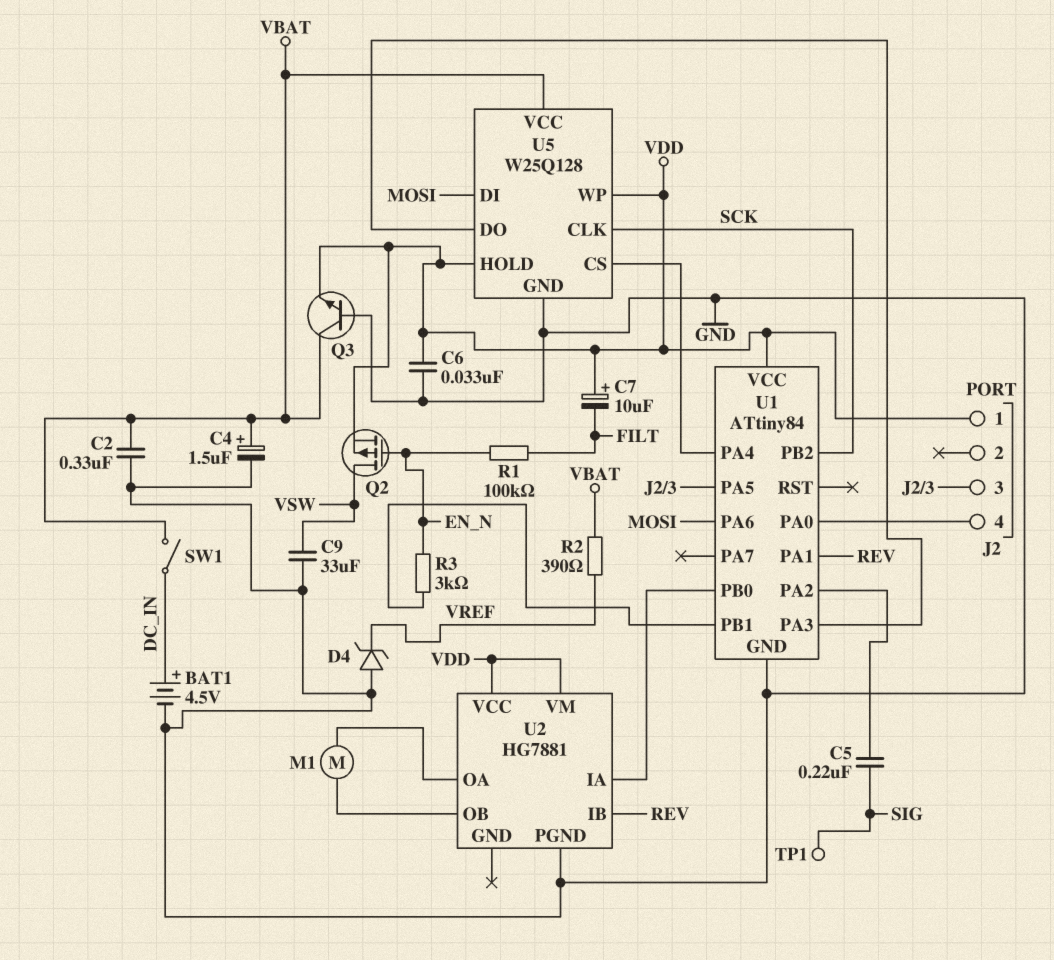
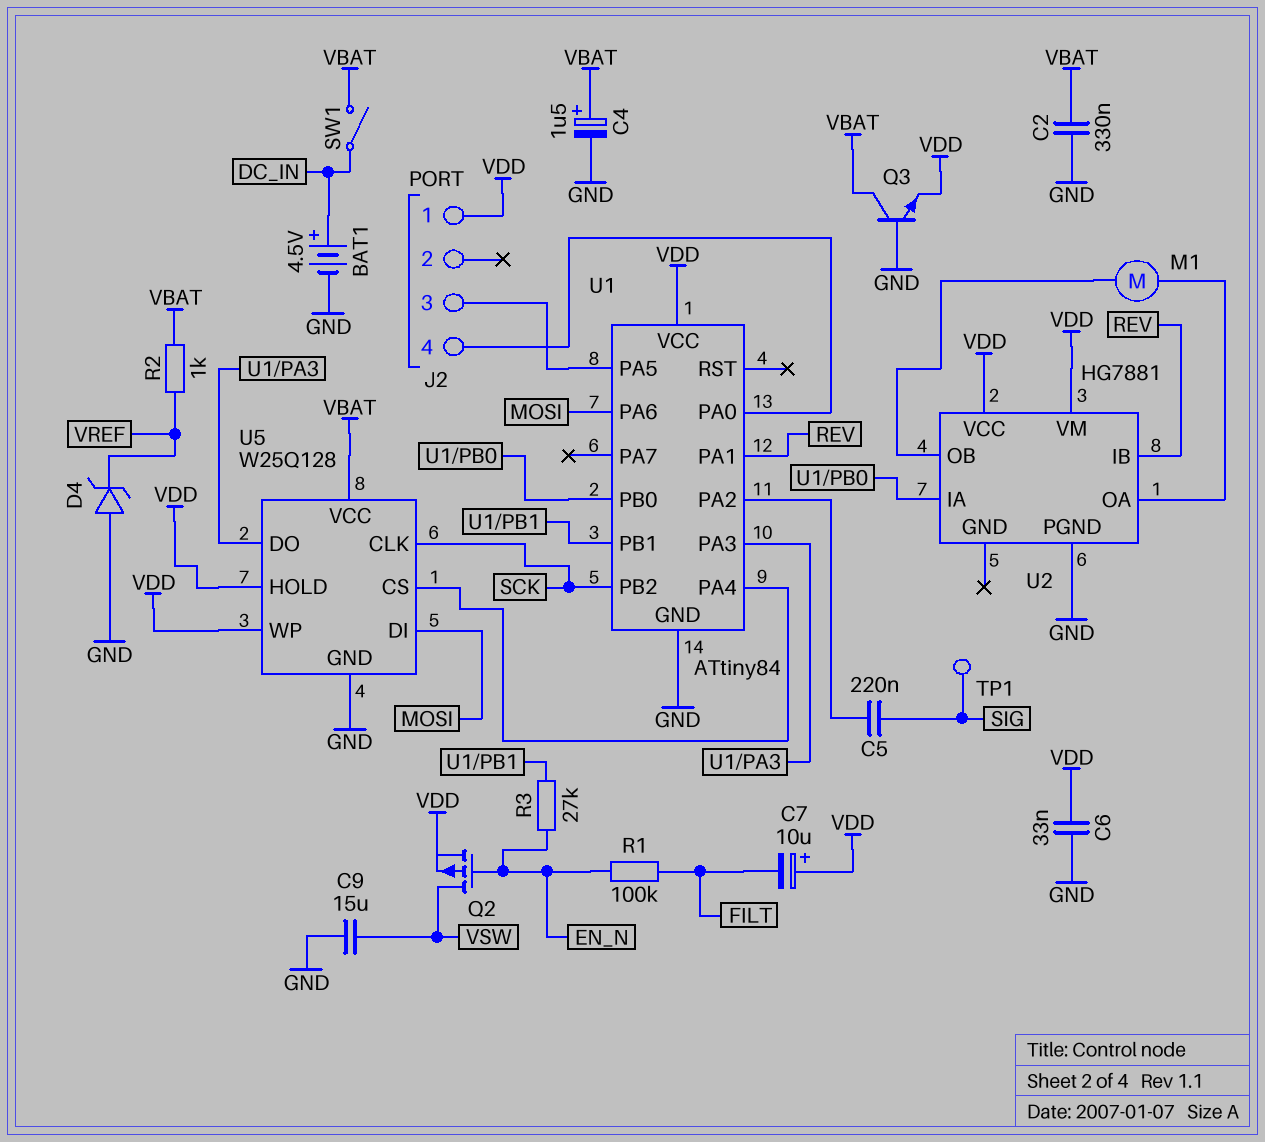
C9: 33uF (GND, VSW) -> 15uF (GND, VSW)
R2: 390 (VBAT, VREF) -> 1k (VBAT, VREF)
R3: 3k (EN_N, U1/PB1) -> 27k (EN_N, U1/PB1)

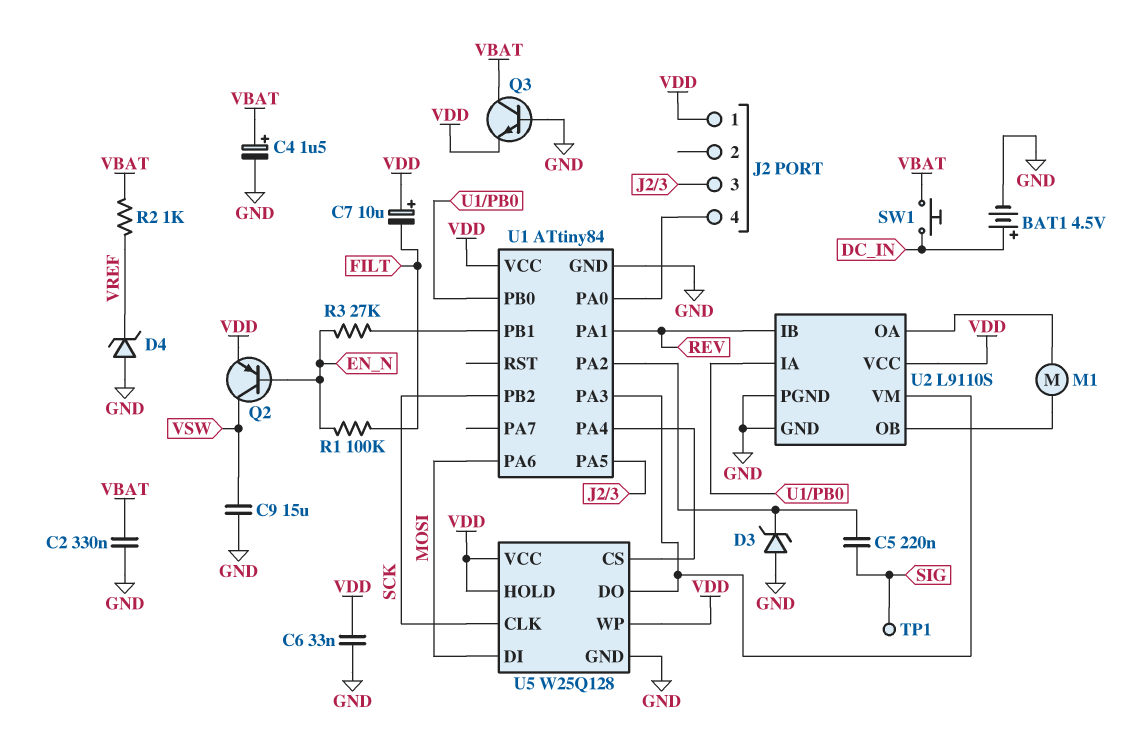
D3: none -> zener (A GND, K U1/PA2)
Q2: PMOS (G EN_N, D VSW, S VDD) -> PNP (B EN_N, C VSW, E VDD)
SW1: switch (DC_IN, VBAT) -> button (DC_IN, VBAT)
U2: HG7881 -> L9110S
U2 pin GND: none -> GND
U2 pin VM: VDD -> U1/PA3
U5 pin VCC: VBAT -> VDD

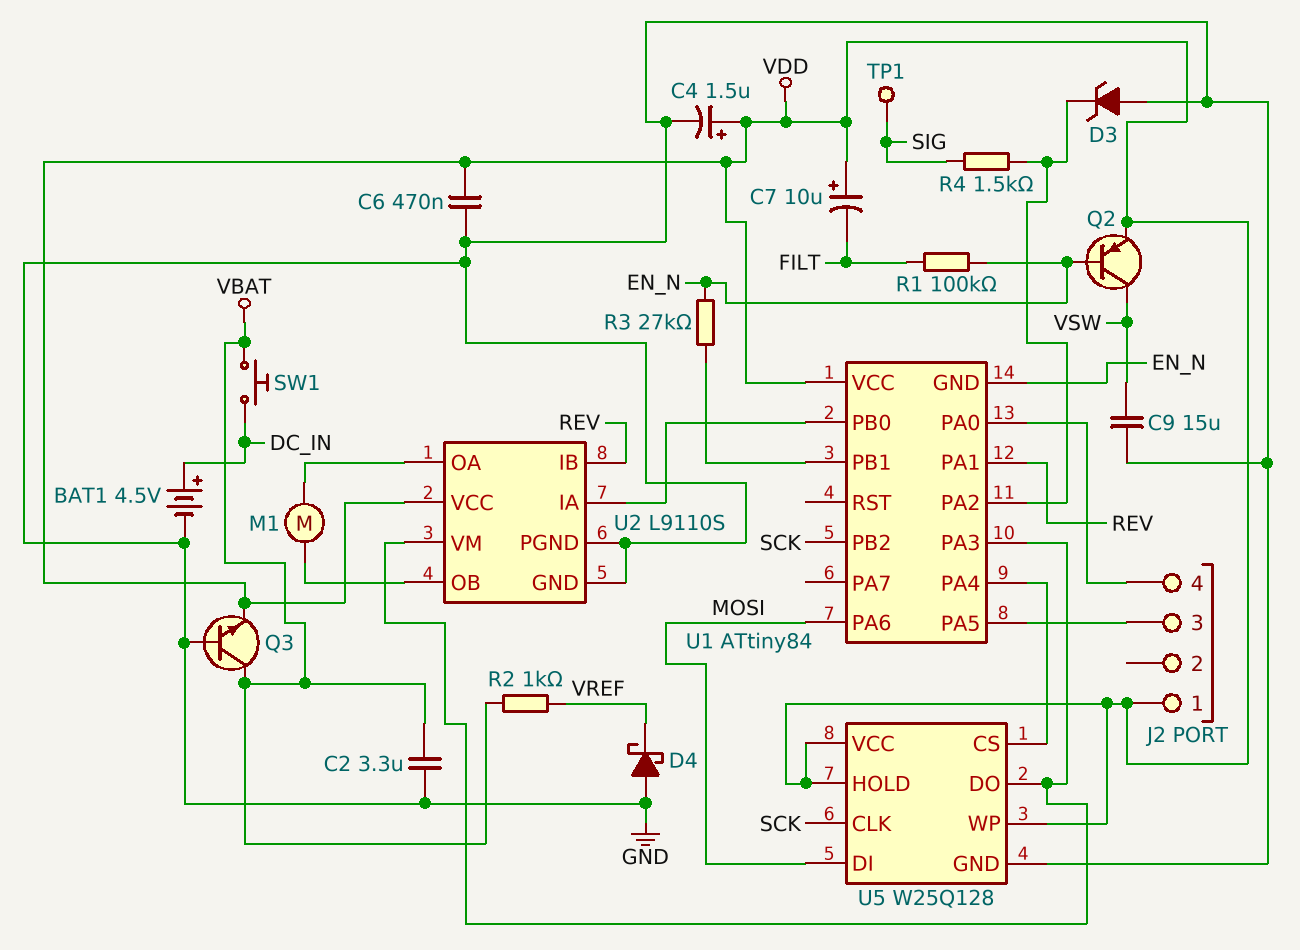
C2: 330nF (GND, VBAT) -> 3.3uF (GND, VBAT)
C4: 1.5uF (plus VBAT, minus GND) -> 1.5uF (plus VDD, minus GND)
C5: 220nF (SIG, U1/PA2) -> none
C6: 33nF (GND, VDD) -> 470nF (GND, VDD)
D4: zener (A GND, K VREF) -> schottky (A GND, K VREF)
R4: none -> 1.5k (SIG, U1/PA2)
U1 pin GND: GND -> EN_N

